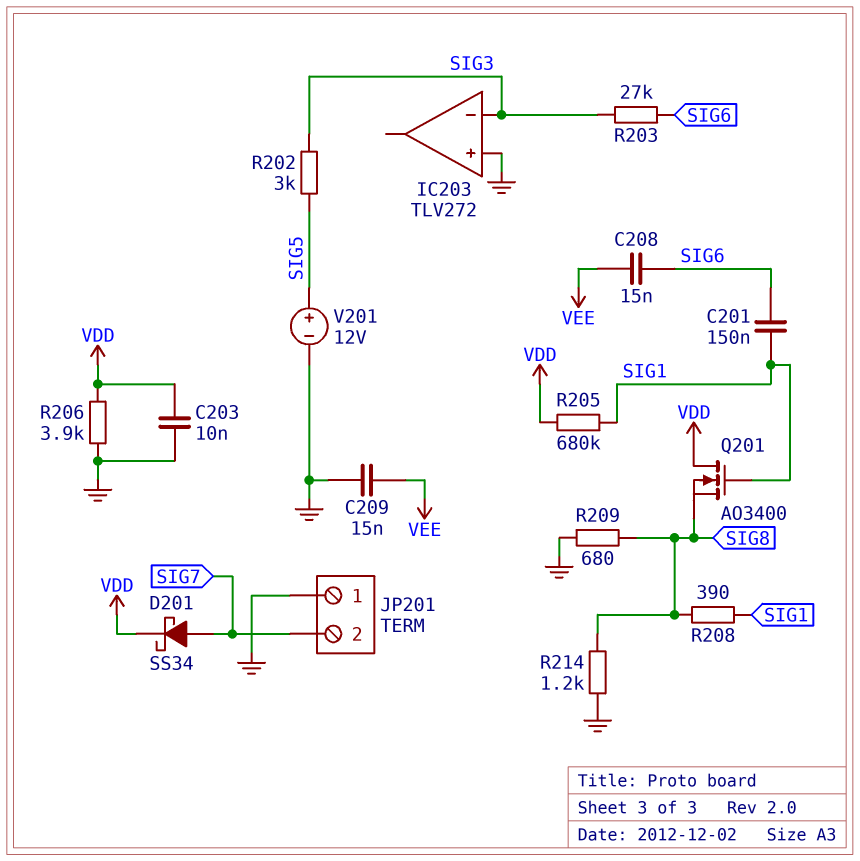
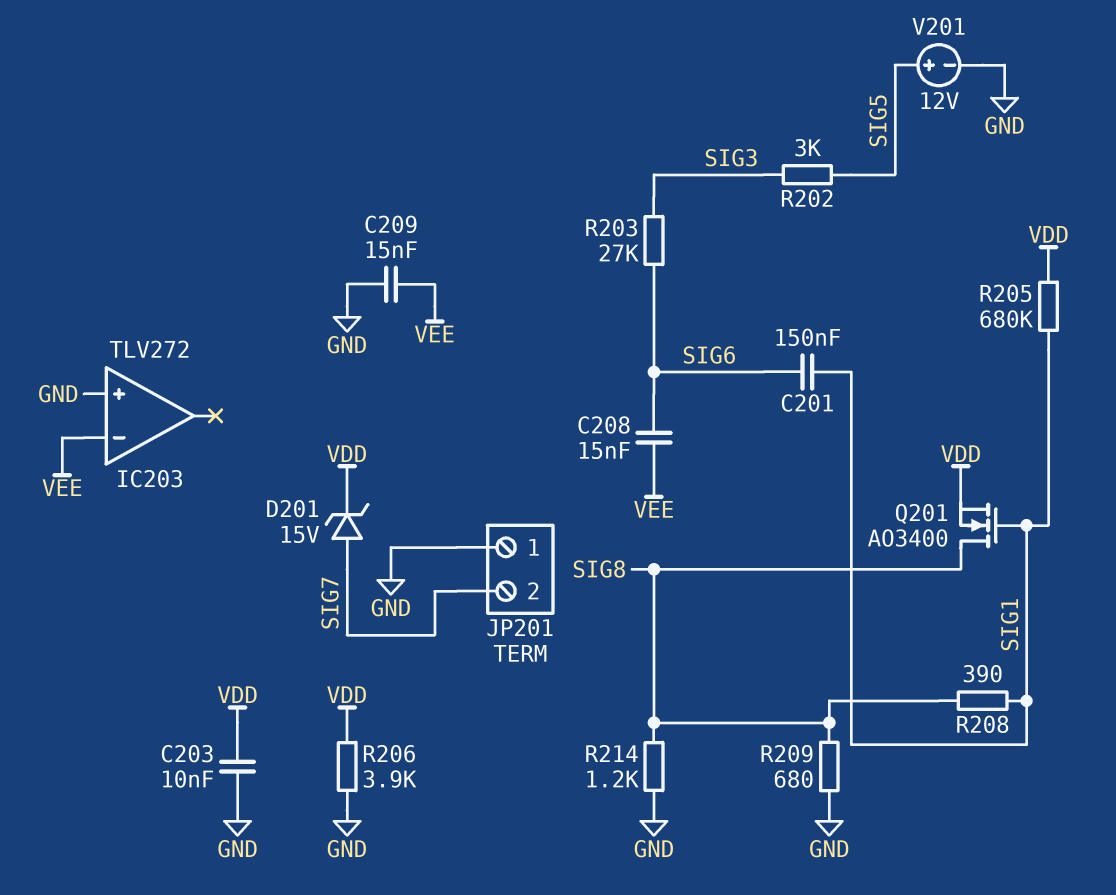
D201: schottky SS34 (A SIG7, K VDD) -> zener 15V (A SIG7, K VDD)
IC203 pin in-: SIG3 -> VEE
Q201: NMOS AO3400 (G SIG1, D VDD, S SIG8) -> NMOS AO3400 (G SIG1, D SIG8, S VDD)

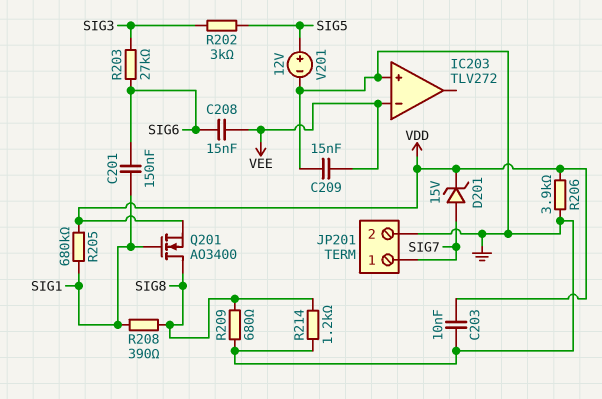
JP201 pin 1: GND -> SIG7
JP201 pin 2: SIG7 -> GND

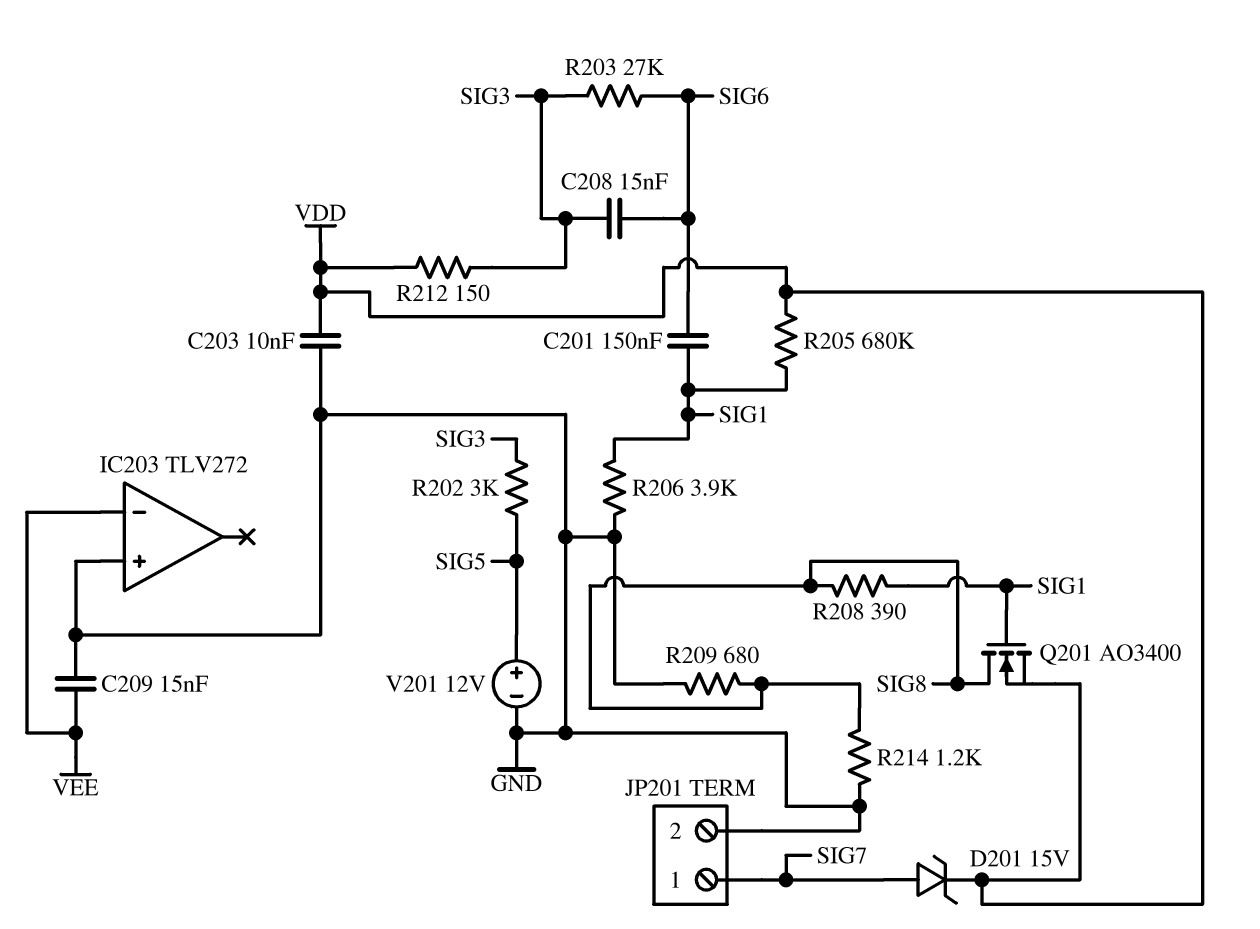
C208: 15nF (SIG6, VEE) -> 15nF (SIG3, SIG6)
R206: 3.9k (GND, VDD) -> 3.9k (GND, SIG1)
R212: none -> 150 (SIG3, VDD)

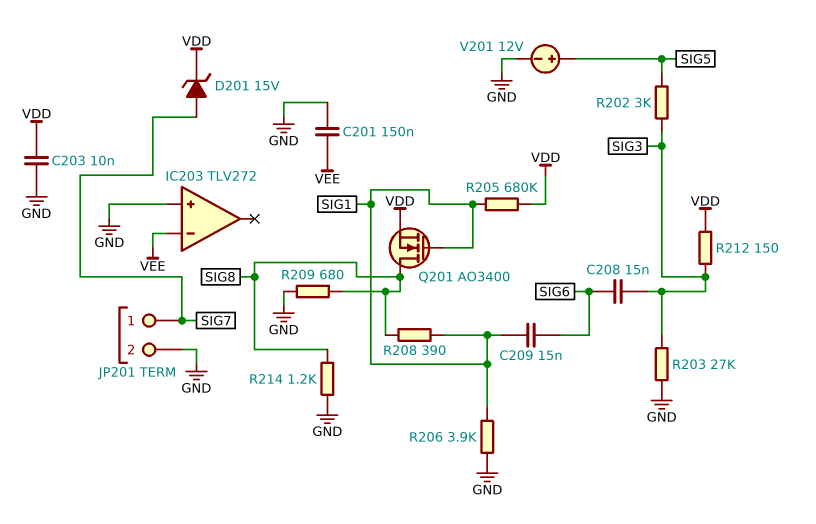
C201: 150nF (SIG1, SIG6) -> 150nF (GND, VEE)
C209: 15nF (GND, VEE) -> 15nF (SIG1, SIG6)
R203: 27k (SIG3, SIG6) -> 27k (GND, SIG3)

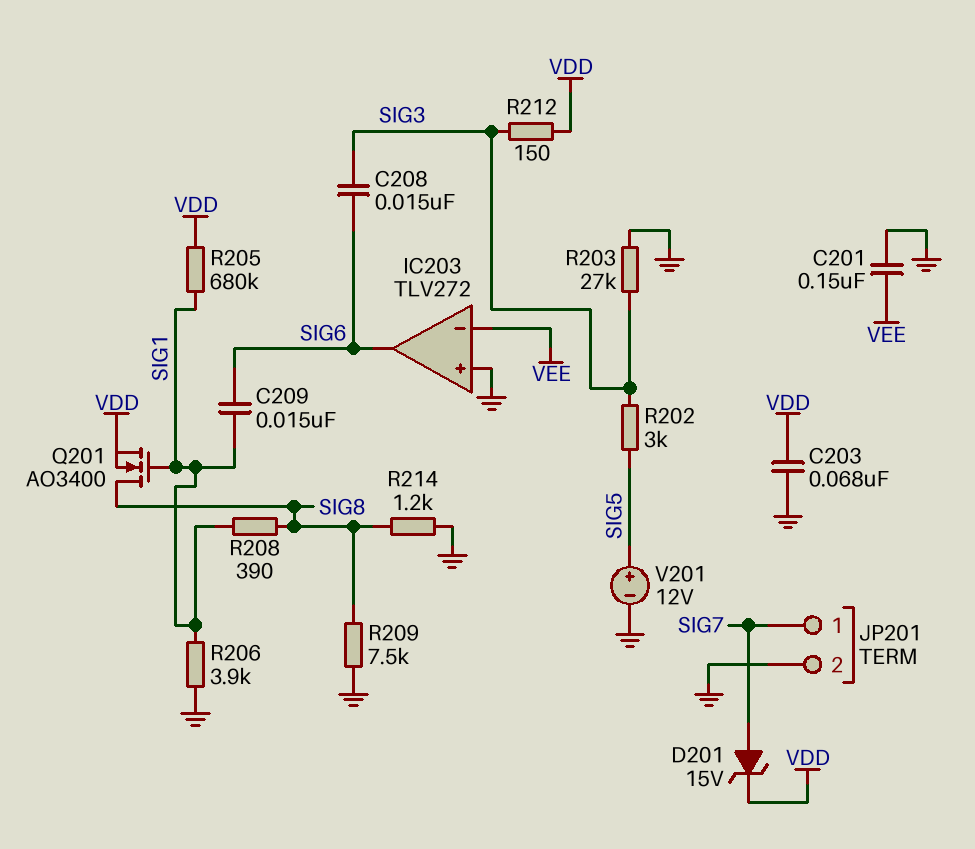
C203: 10nF (GND, VDD) -> 68nF (GND, VDD)
IC203 pin out: none -> SIG6
R209: 680 (GND, SIG8) -> 7.5k (GND, SIG8)

